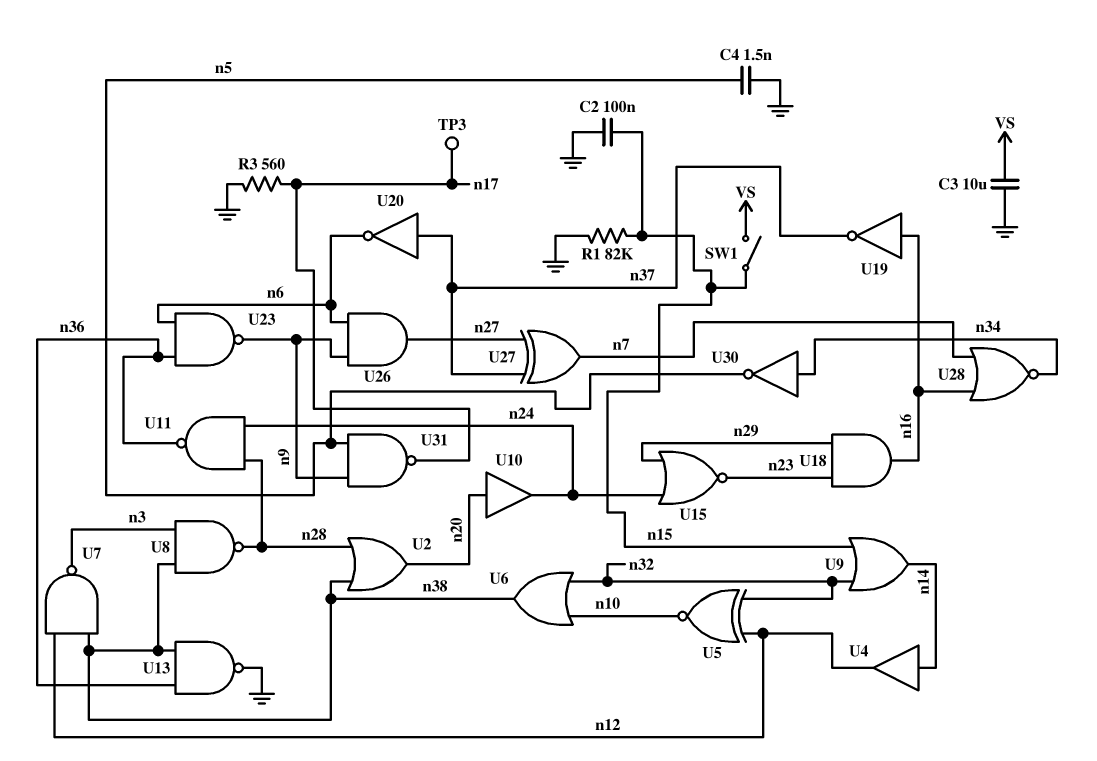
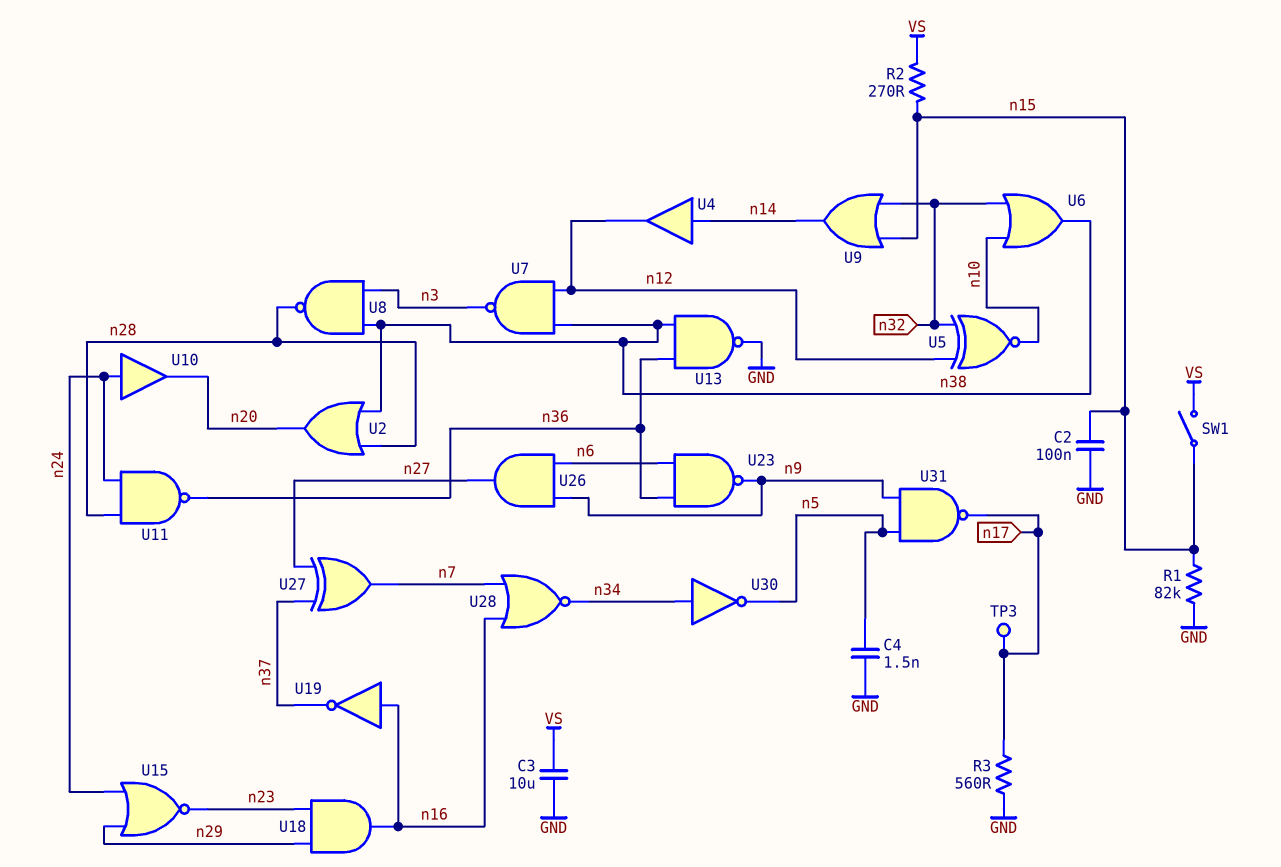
R2: none -> 270 (VS, n15)
U10: buffer (in n20, out n24) -> buffer (in n24, out n20)
U20: NOT (in n37, out n6) -> none

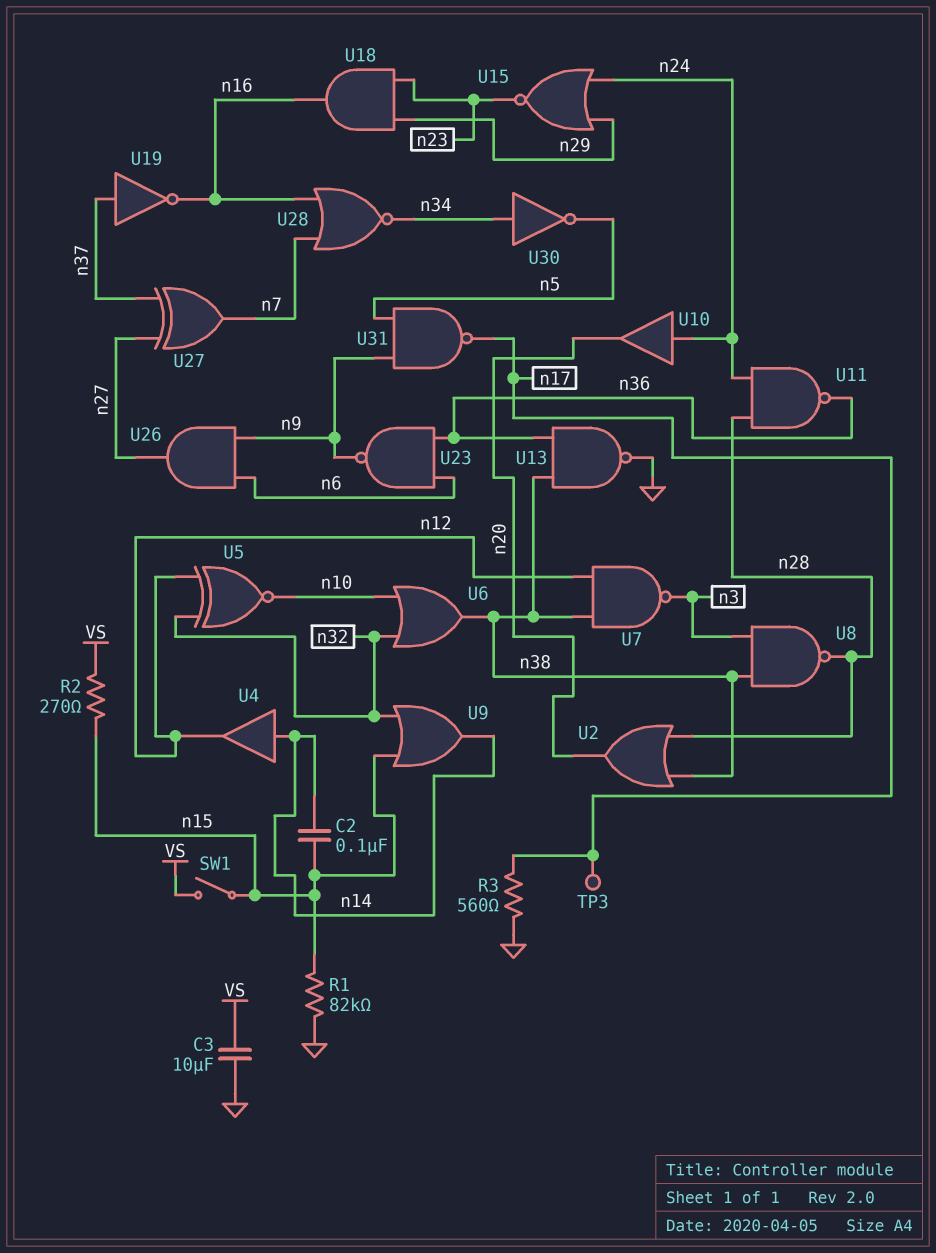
C2: 100nF (GND, n15) -> 100nF (n14, n15)
C4: 1.5nF (GND, n5) -> none
U19: NOT (in n16, out n37) -> NOT (in n37, out n16)

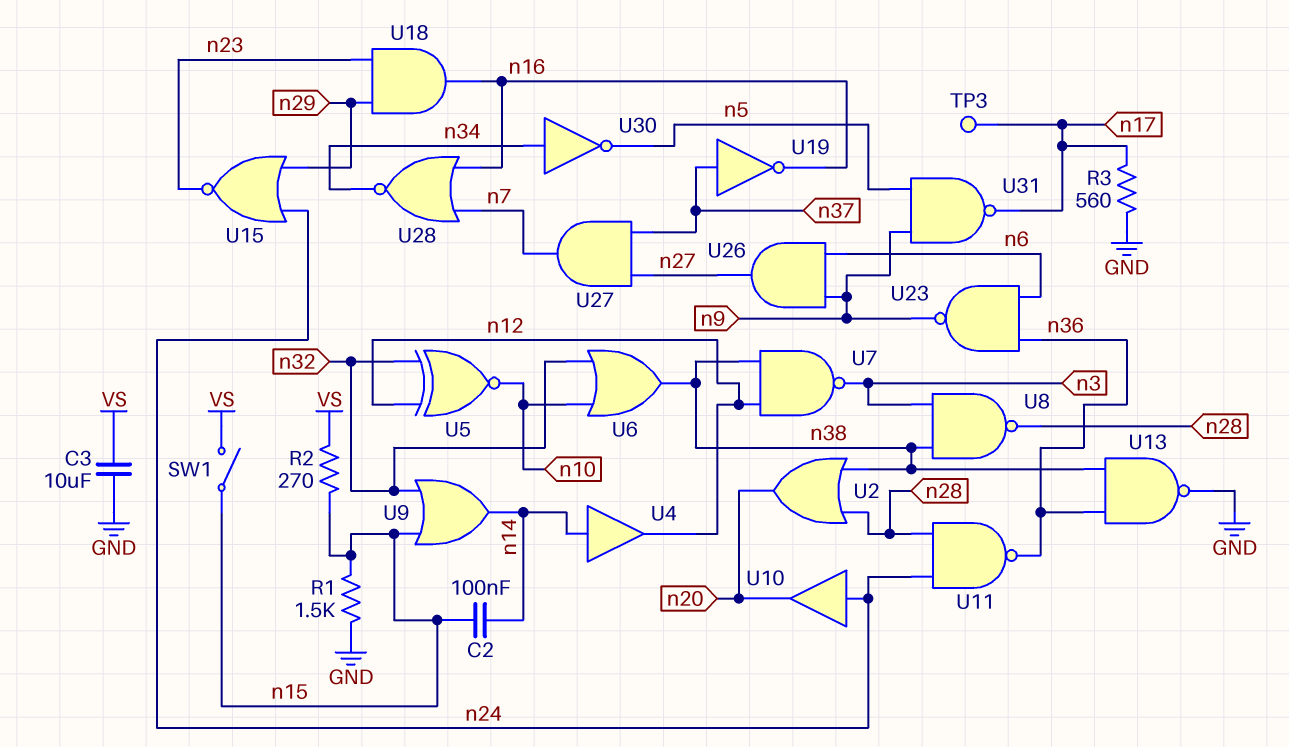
R1: 82k (GND, n15) -> 1.5k (GND, n15)
U27: XOR (in n27, in n37, out n7) -> AND (in n27, in n37, out n7)

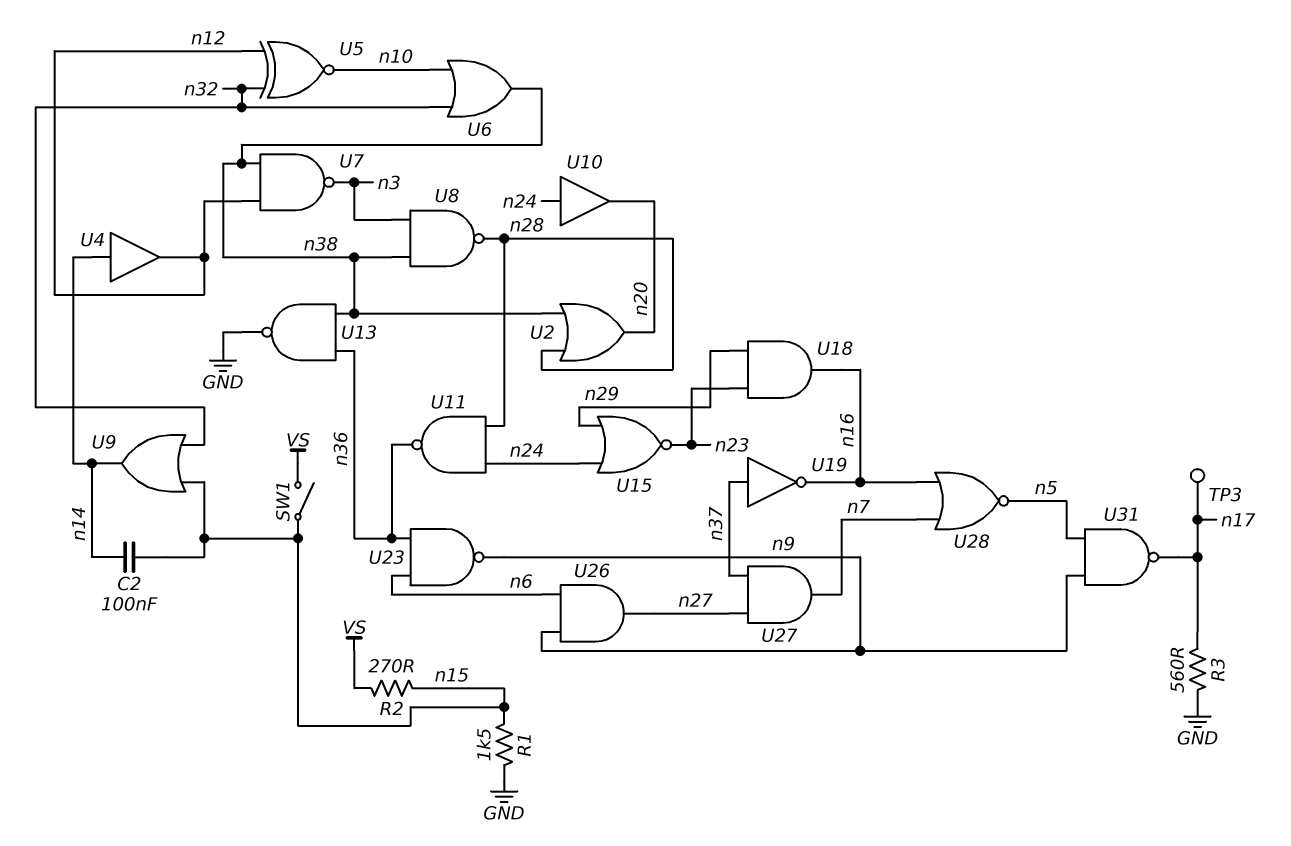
C3: 10uF (GND, VS) -> none
U28: NOR (in n7, in n16, out n34) -> NOR (in n7, in n16, out n5)
U30: NOT (in n34, out n5) -> none

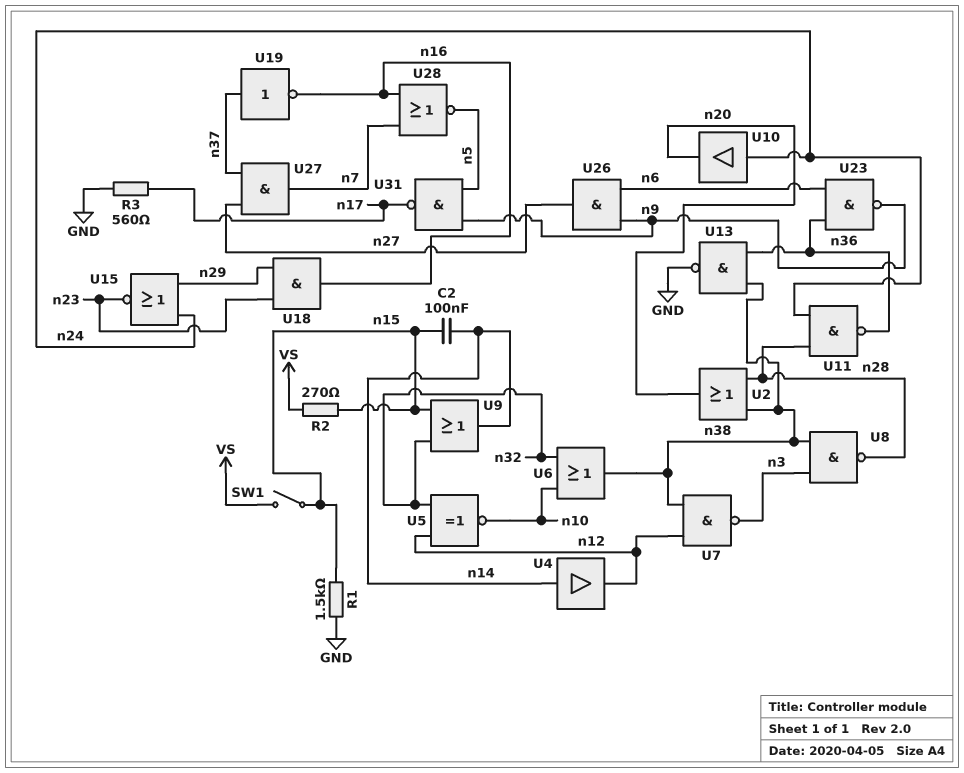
TP3: test point (n17) -> none

